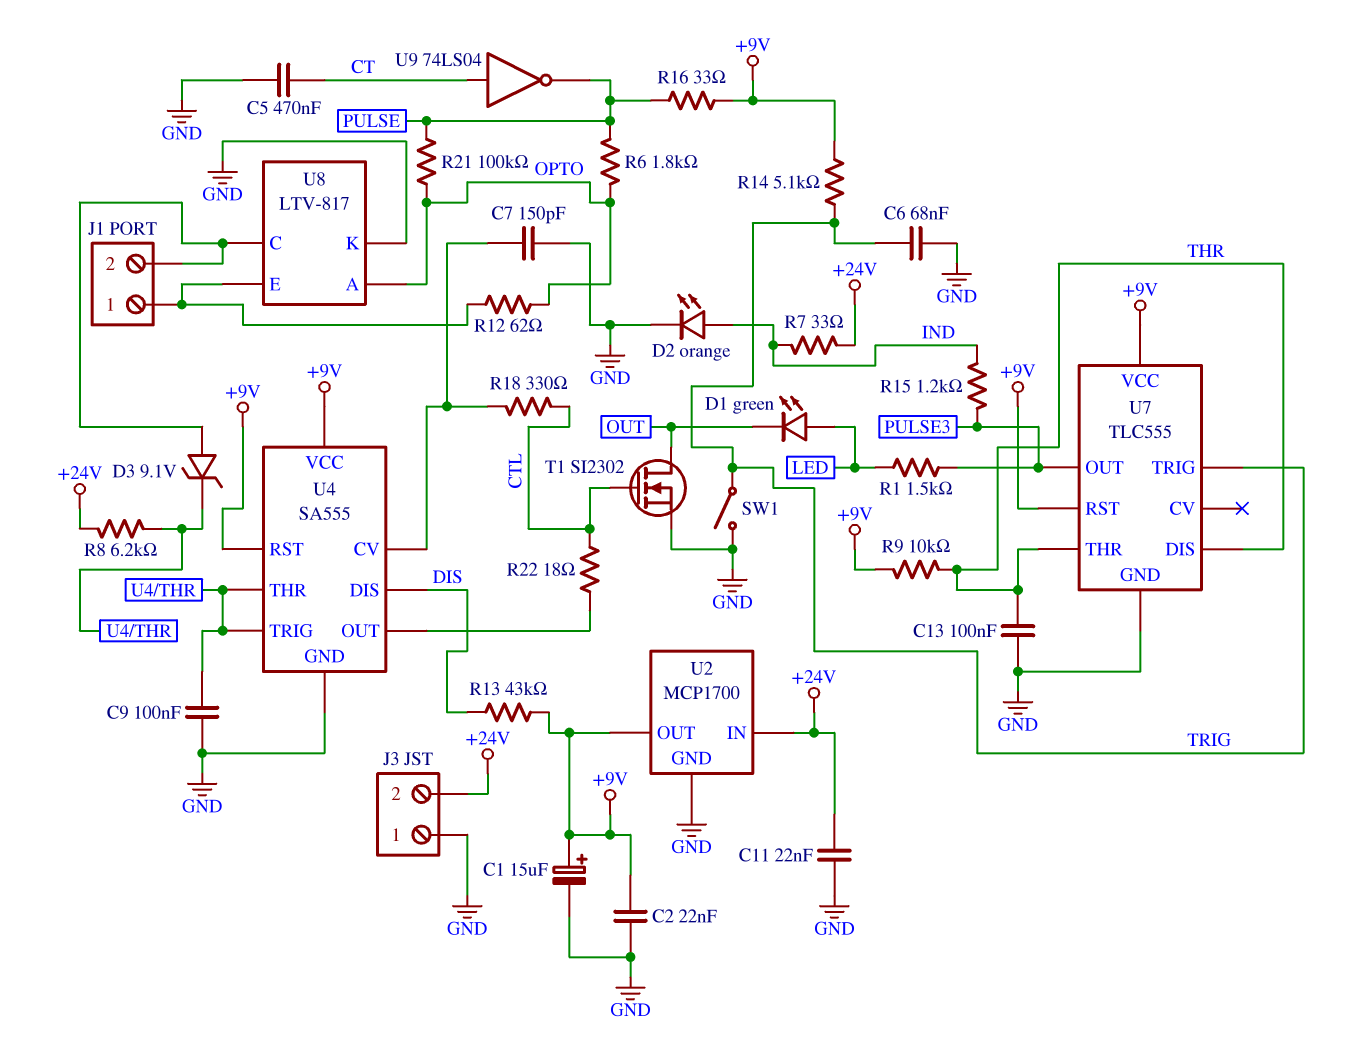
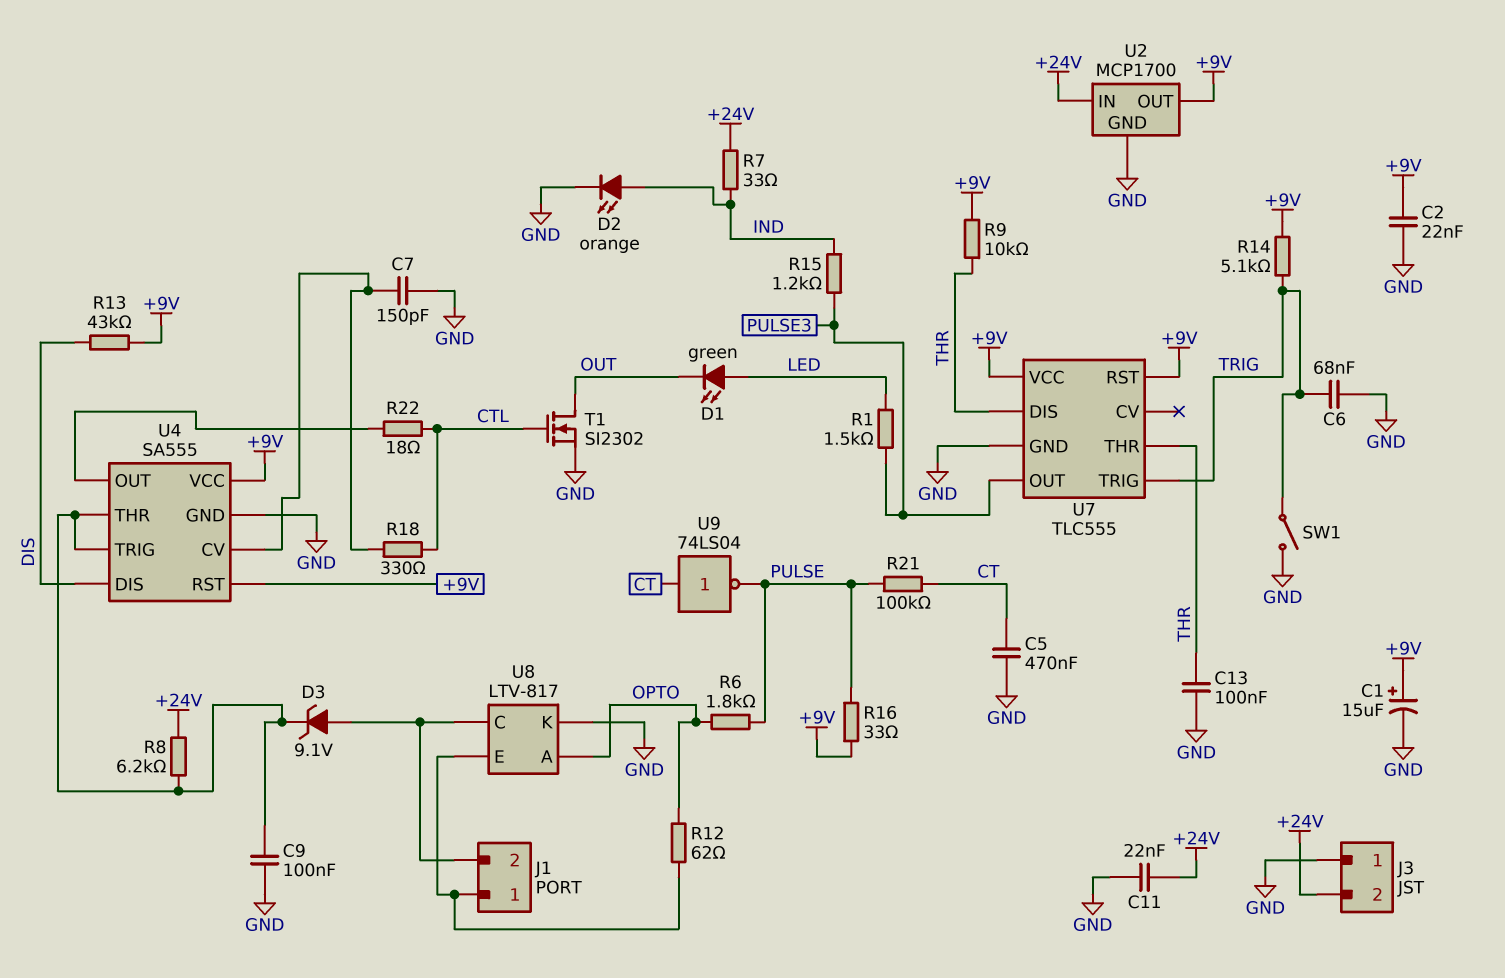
R21: 100k (OPTO, PULSE) -> 100k (CT, PULSE)

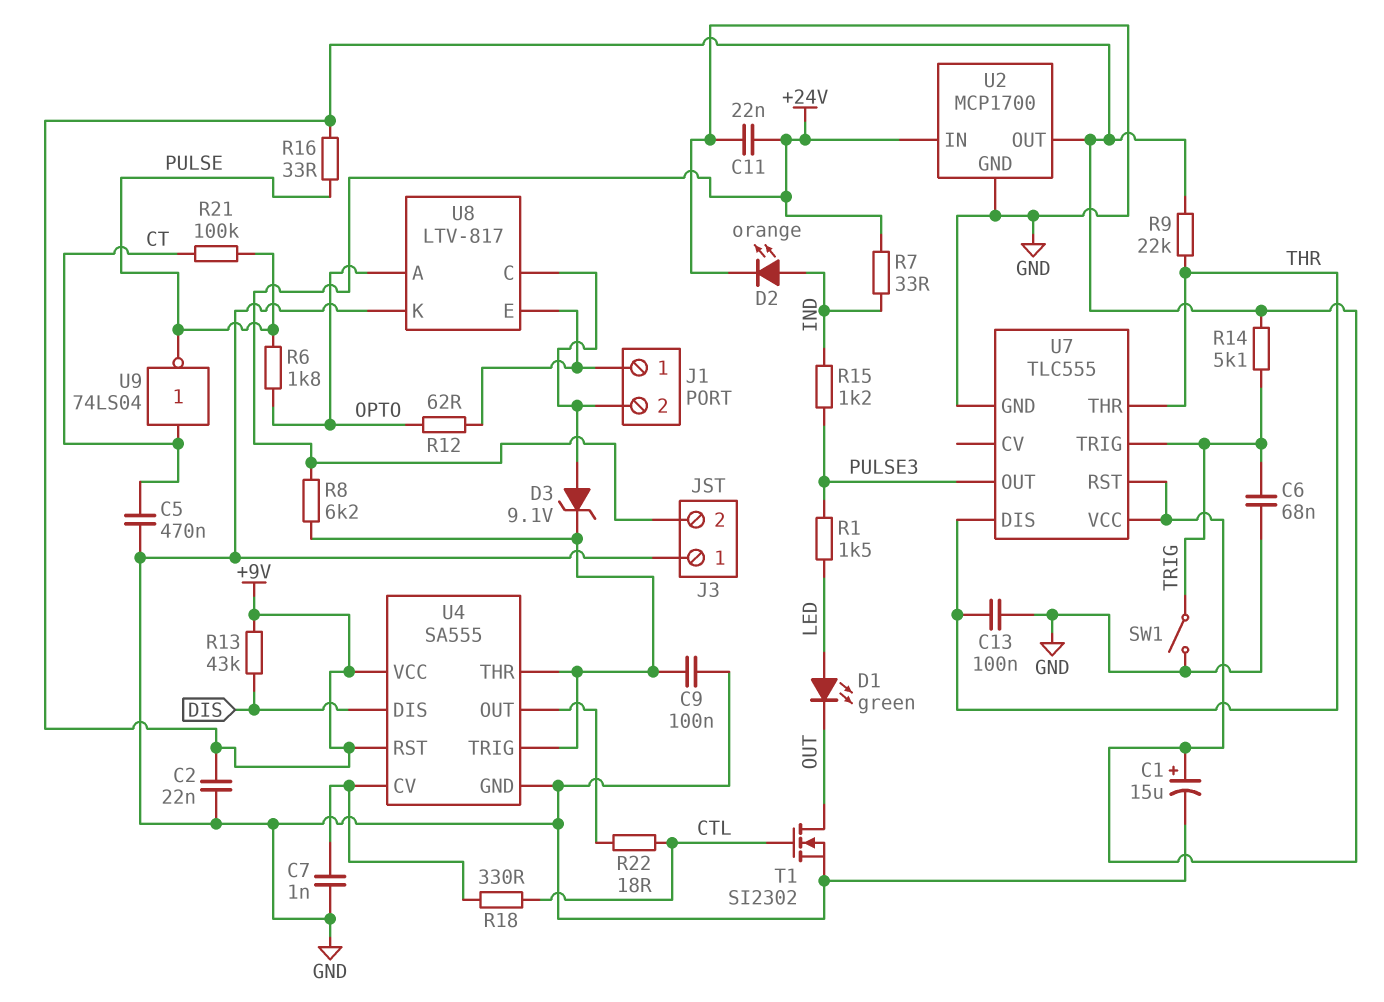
C7: 150pF (GND, U4/CV) -> 1nF (GND, U4/CV)
R9: 10k (+9V, THR) -> 22k (+9V, THR)

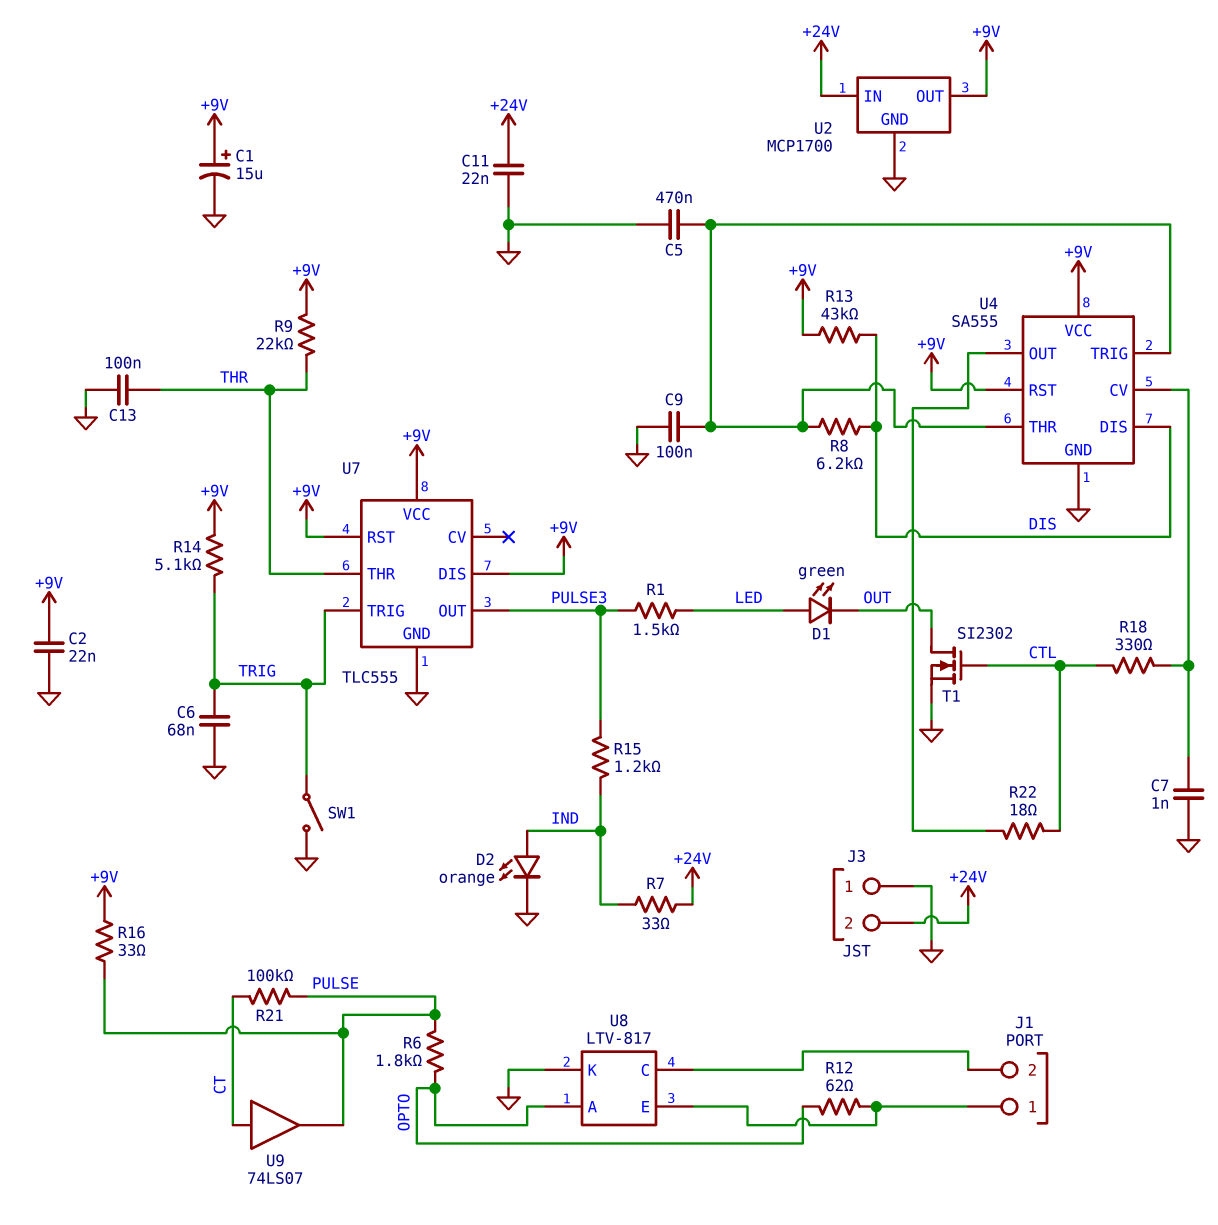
C5: 470nF (CT, GND) -> 470nF (GND, U4/THR)
D3: zener 9.1V (A J1/2, K U4/THR) -> none
R8: 6.2k (+24V, U4/THR) -> 6.2k (DIS, U4/THR)
U7 pin DIS: THR -> +9V
U9: NOT 74LS04 (in CT, out PULSE) -> buffer 74LS07 (in CT, out PULSE)

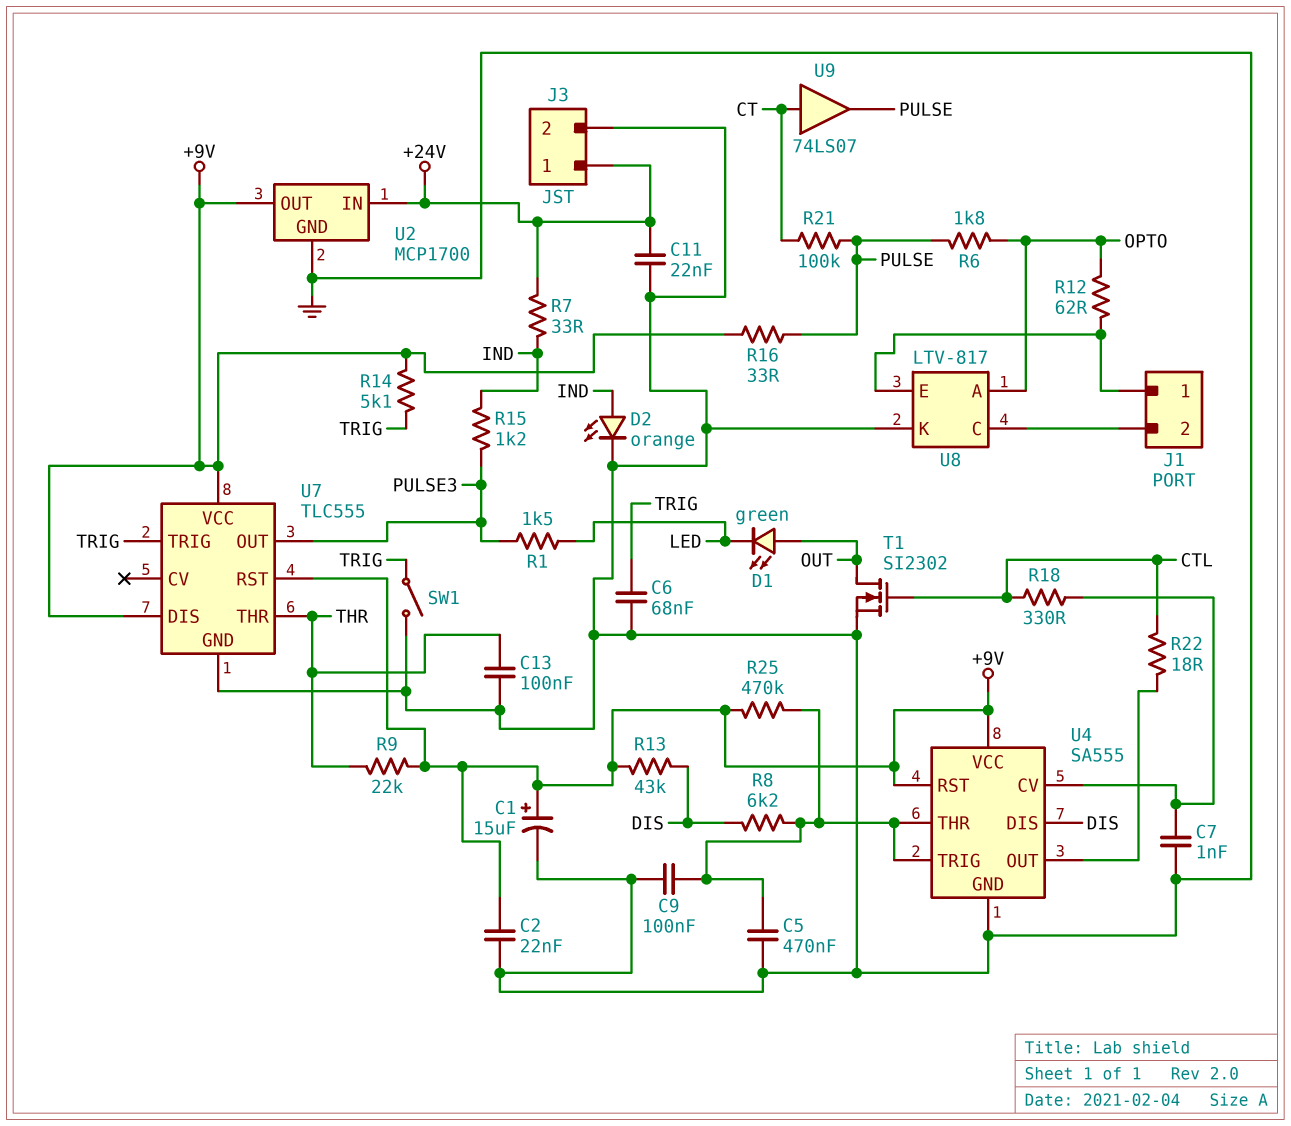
D1: LED green (A LED, K OUT) -> LED green (A OUT, K LED)
J3 pin 1: GND -> +24V
J3 pin 2: +24V -> GND
R25: none -> 470k (+9V, U4/THR)

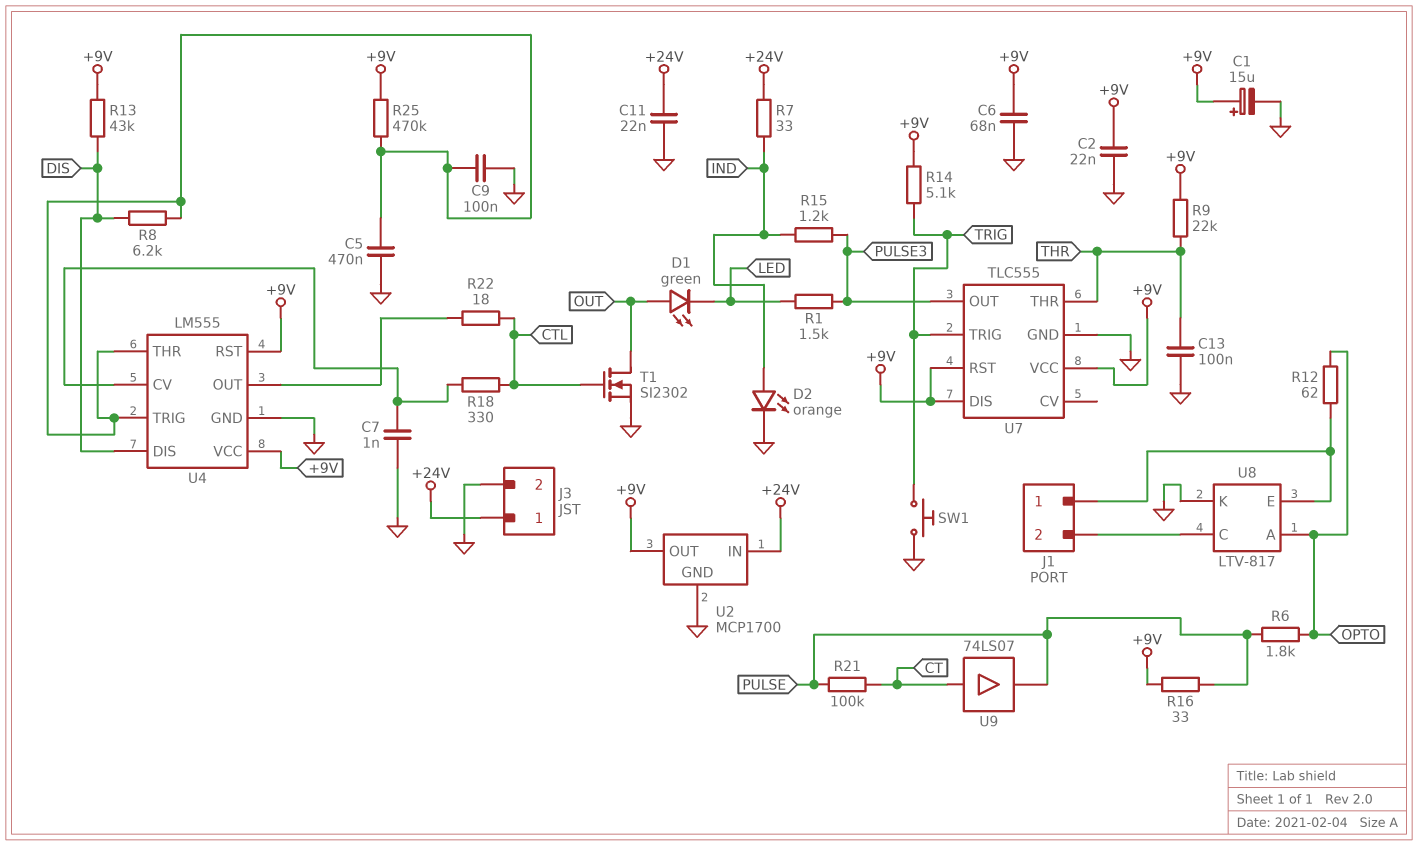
C6: 68nF (GND, TRIG) -> 68nF (+9V, GND)
SW1: switch (GND, TRIG) -> button (GND, TRIG)
U4: SA555 -> LM555

